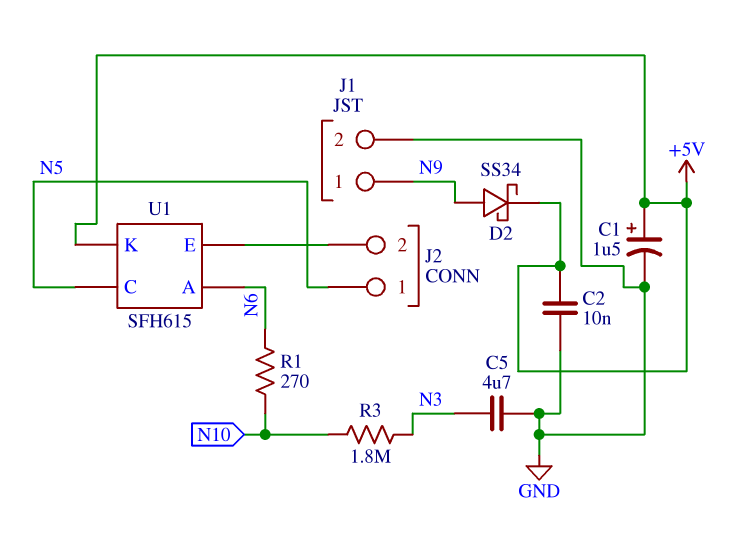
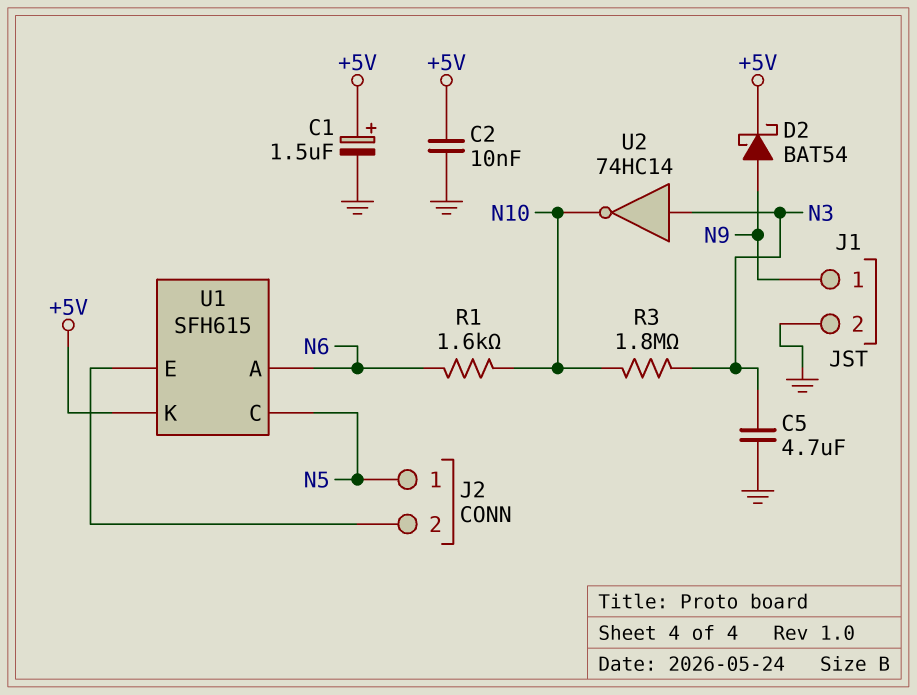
D2: schottky SS34 (A N9, K +5V) -> schottky BAT54 (A N9, K +5V)
R1: 270 (N6, N10) -> 1.6k (N6, N10)
U2: none -> NOT 74HC14 (in N3, out N10)

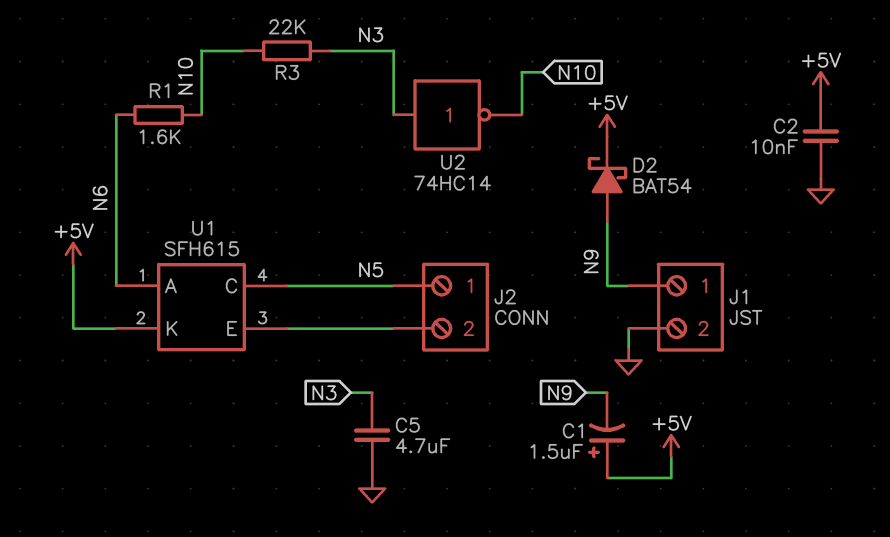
C1: 1.5uF (plus +5V, minus GND) -> 1.5uF (plus +5V, minus N9)
R3: 1.8M (N3, N10) -> 22k (N3, N10)

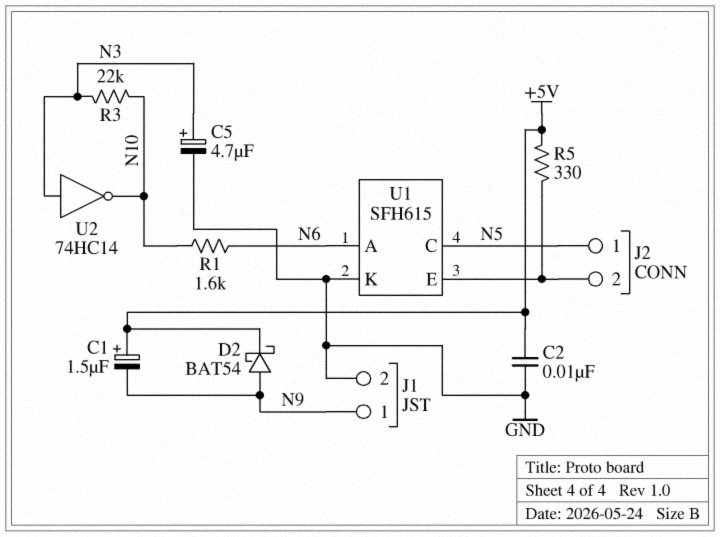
C5: 4.7uF (GND, N3) -> 4.7uF (plus N3, minus GND)
R5: none -> 330 (+5V, J2/2)
U1 pin K: +5V -> GND

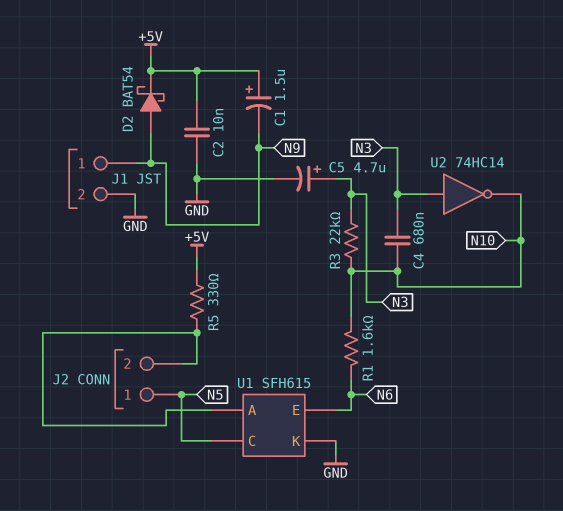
C4: none -> 680nF (N3, N10)
U1 pin A: N6 -> J2/2
U1 pin E: J2/2 -> N6

